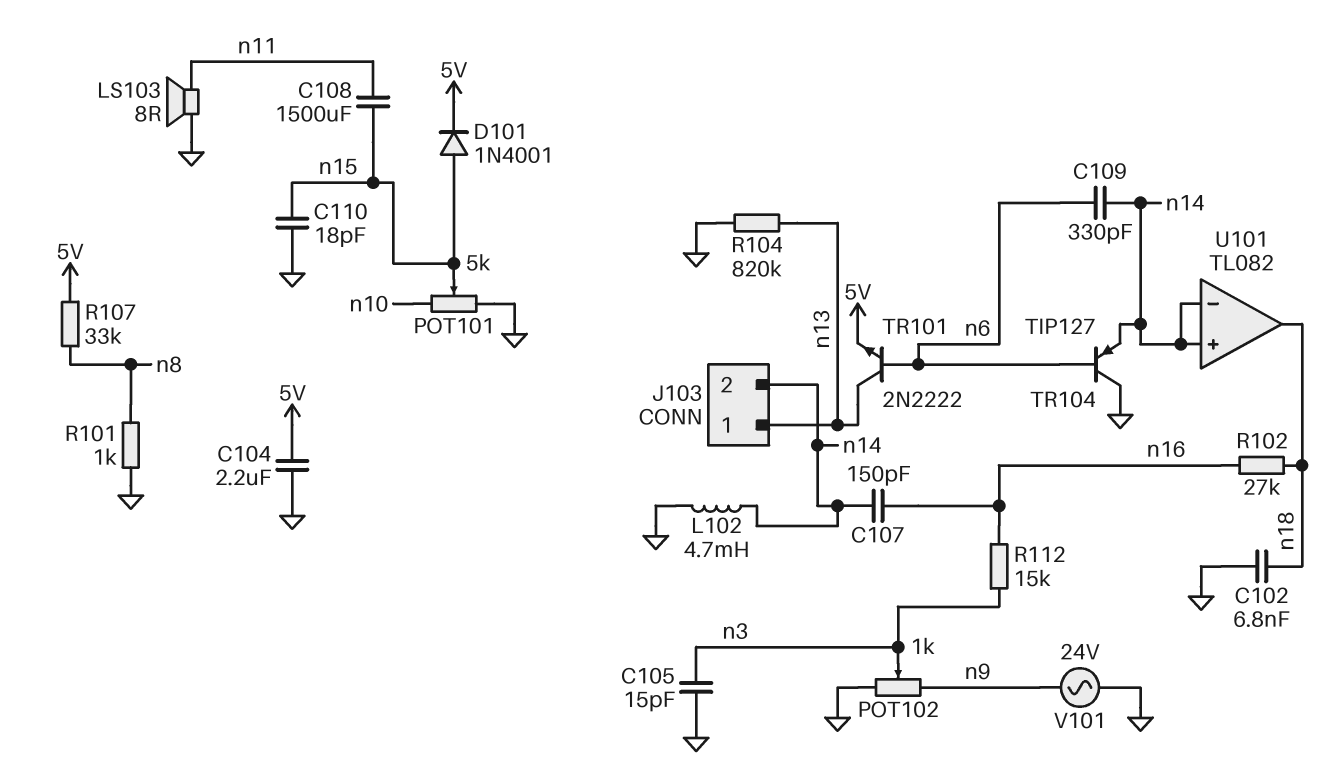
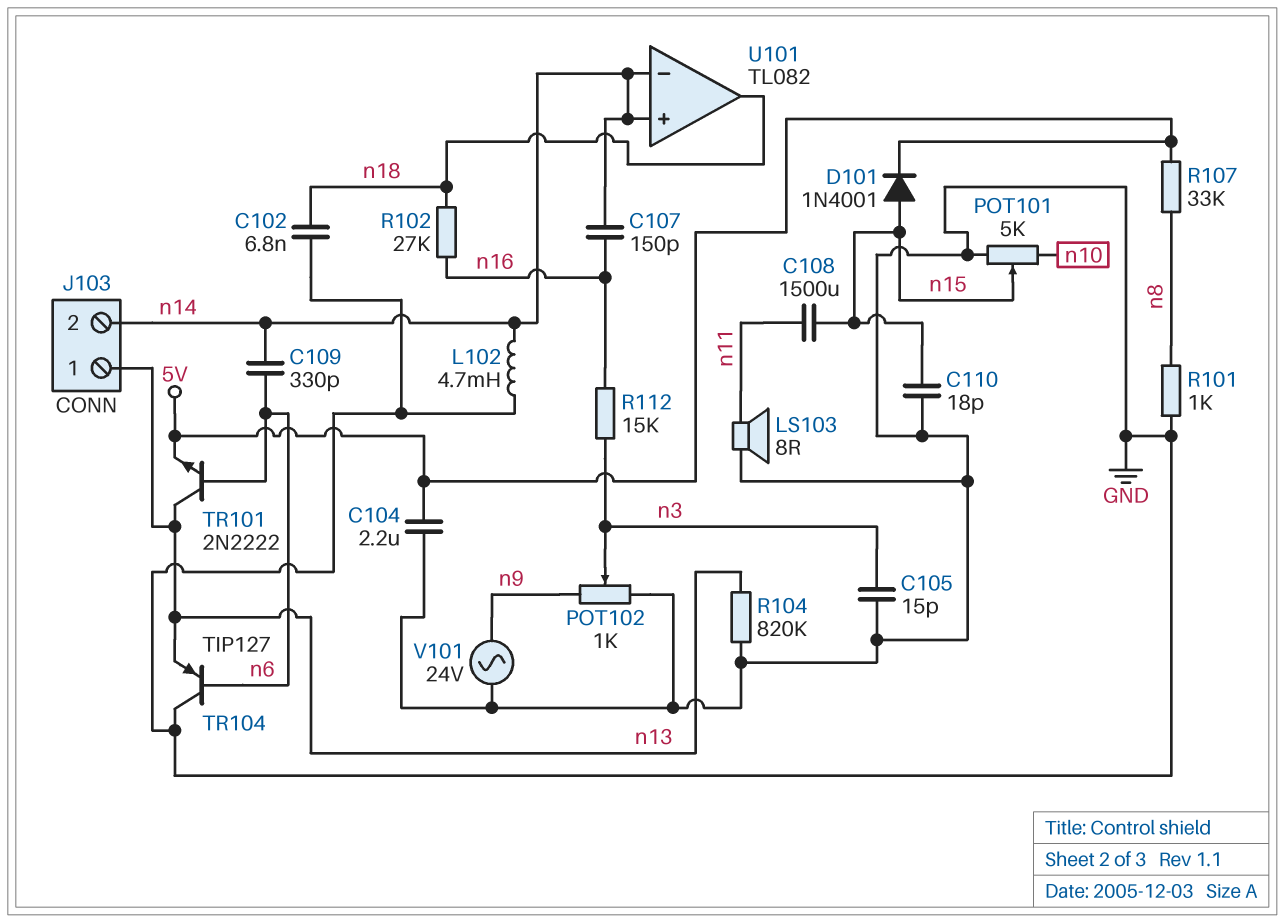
TR104: PNP TIP127 (B n6, C GND, E n14) -> PNP TIP127 (B n6, C GND, E n13)

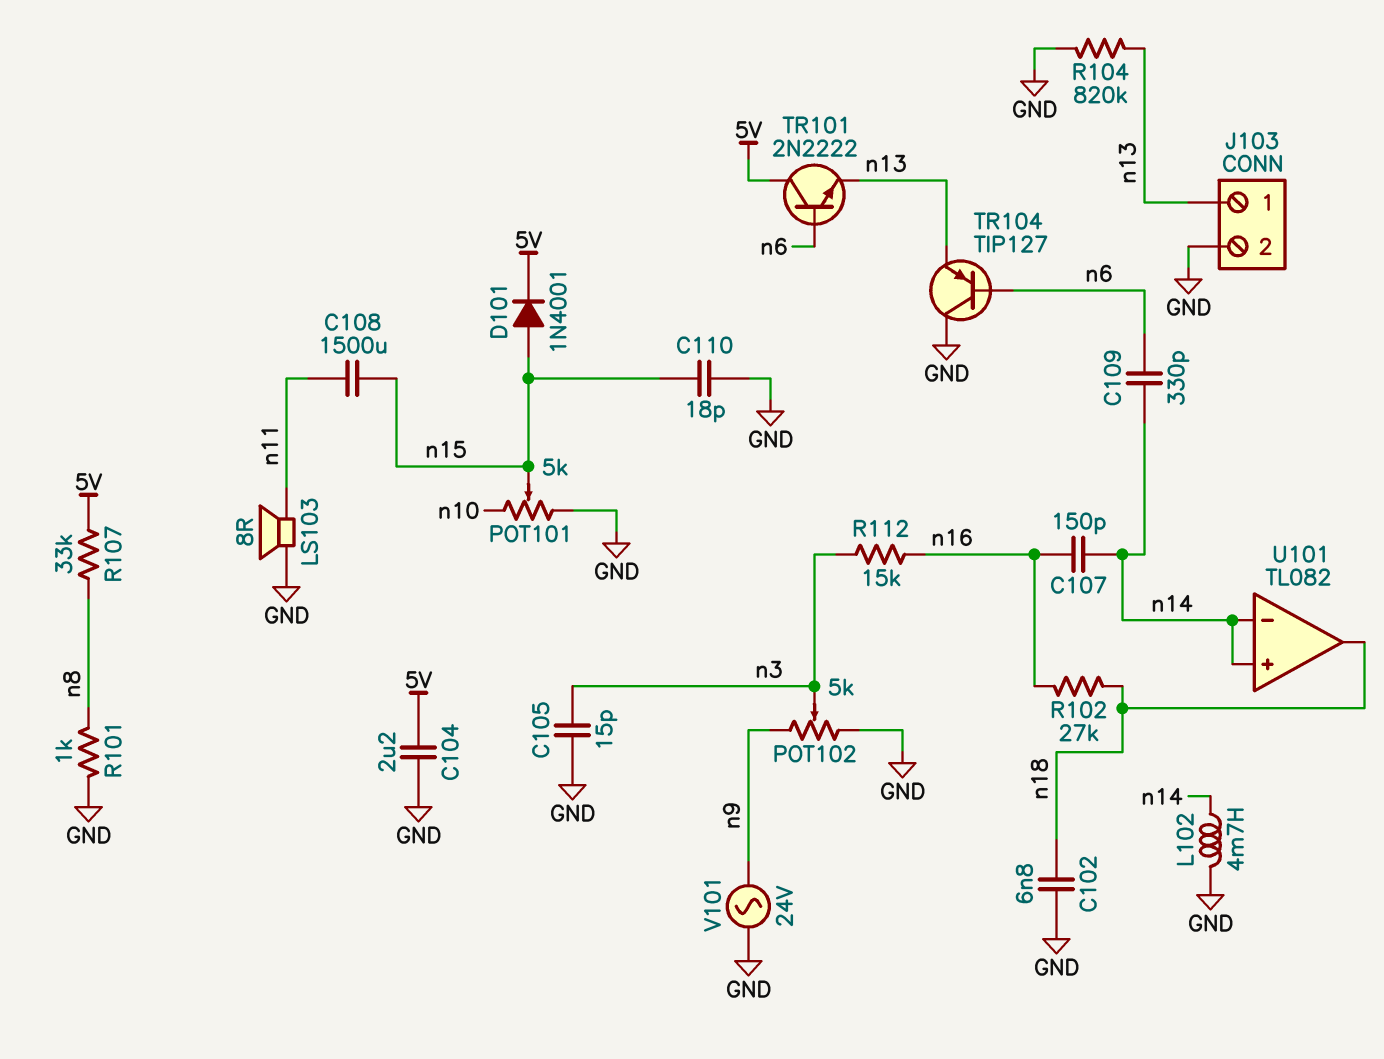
J103 pin 2: n14 -> GND
POT102: 1k (GND, n9, wiper n3) -> 5k (GND, n9, wiper n3)
TR101: NPN 2N2222 (B n6, C n13, E 5V) -> NPN 2N2222 (B n6, C 5V, E n13)

